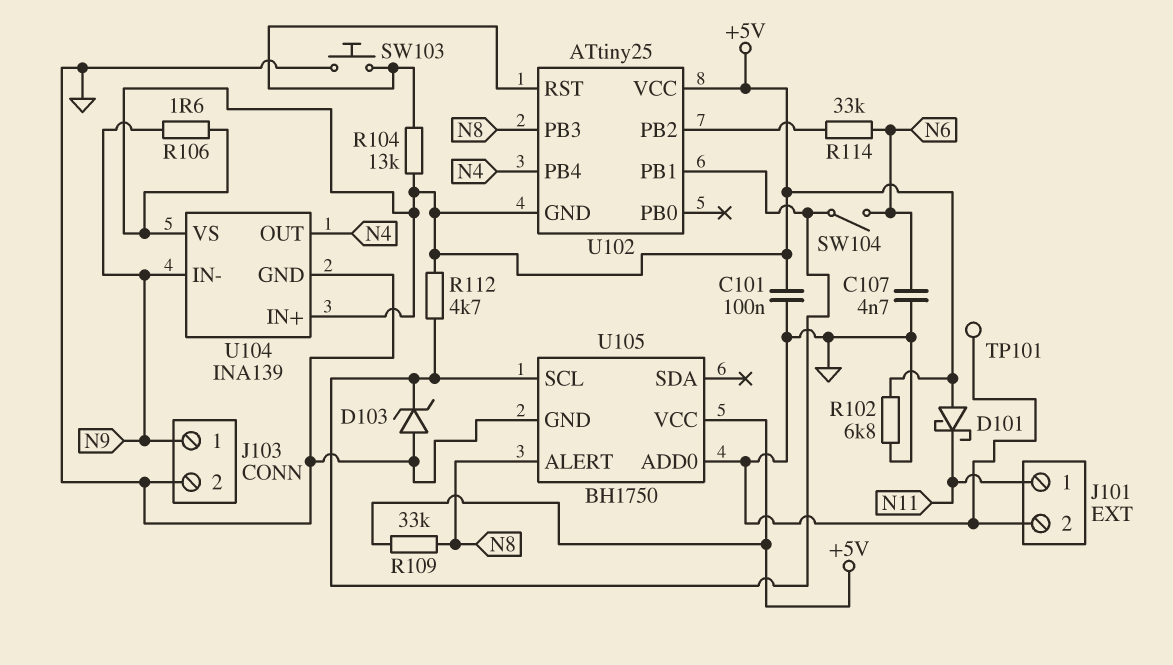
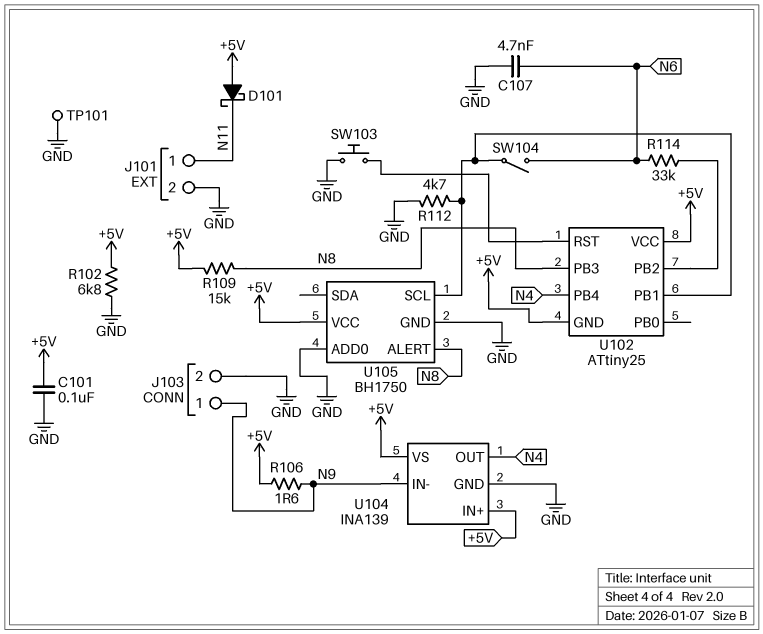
D103: zener (A GND, K U102/PB1) -> none
R104: 13k (+5V, U102/RST) -> none
R109: 33k (+5V, N8) -> 15k (+5V, N8)
R112: 4.7k (+5V, U102/PB1) -> 4.7k (GND, U102/PB1)

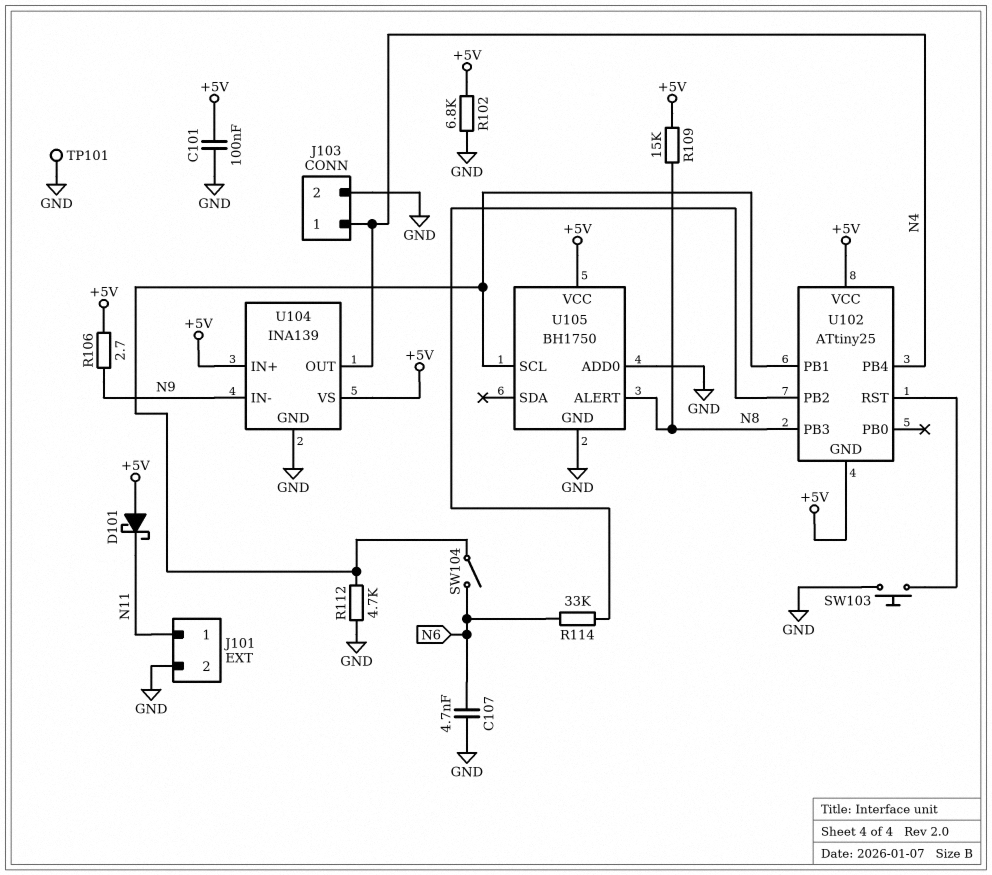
J103 pin 1: N9 -> N4
R106: 1.6 (+5V, N9) -> 2.7 (+5V, N9)

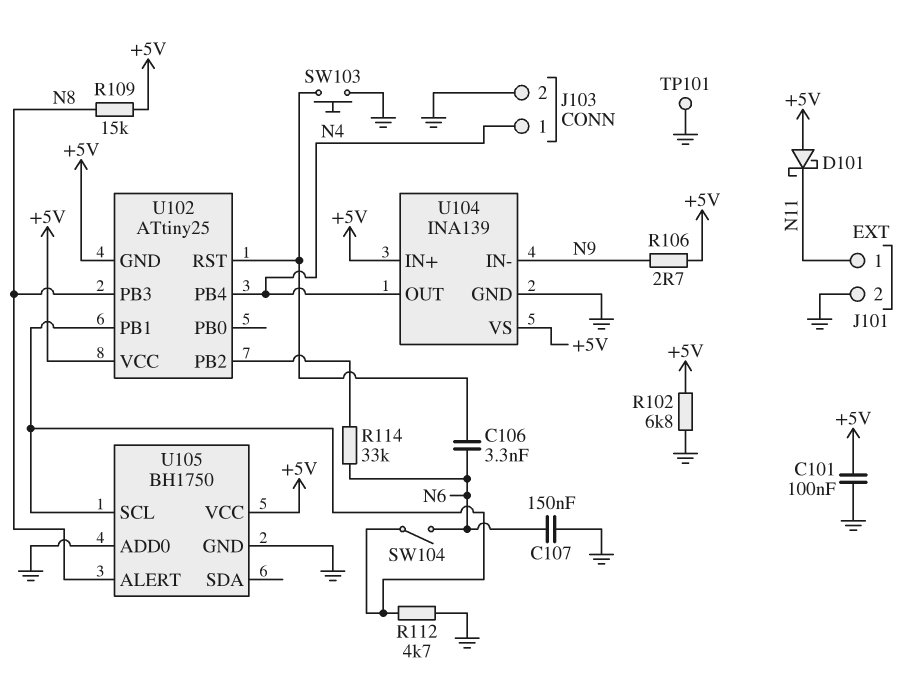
C106: none -> 3.3nF (N6, U102/RST)
C107: 4.7nF (GND, N6) -> 150nF (GND, N6)

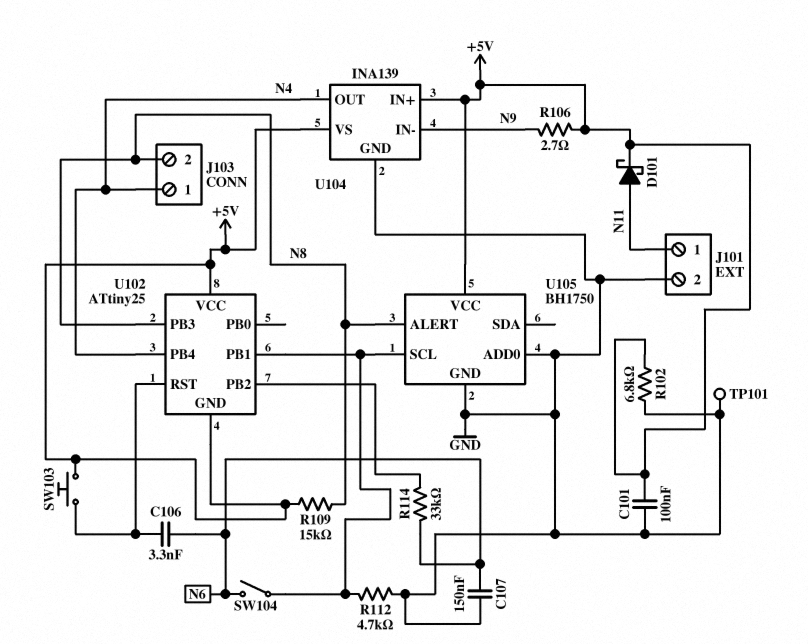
D101: schottky (A +5V, K N11) -> schottky (A N11, K +5V)
J103 pin 2: GND -> N8
SW103: button (GND, U102/RST) -> button (+5V, U102/RST)

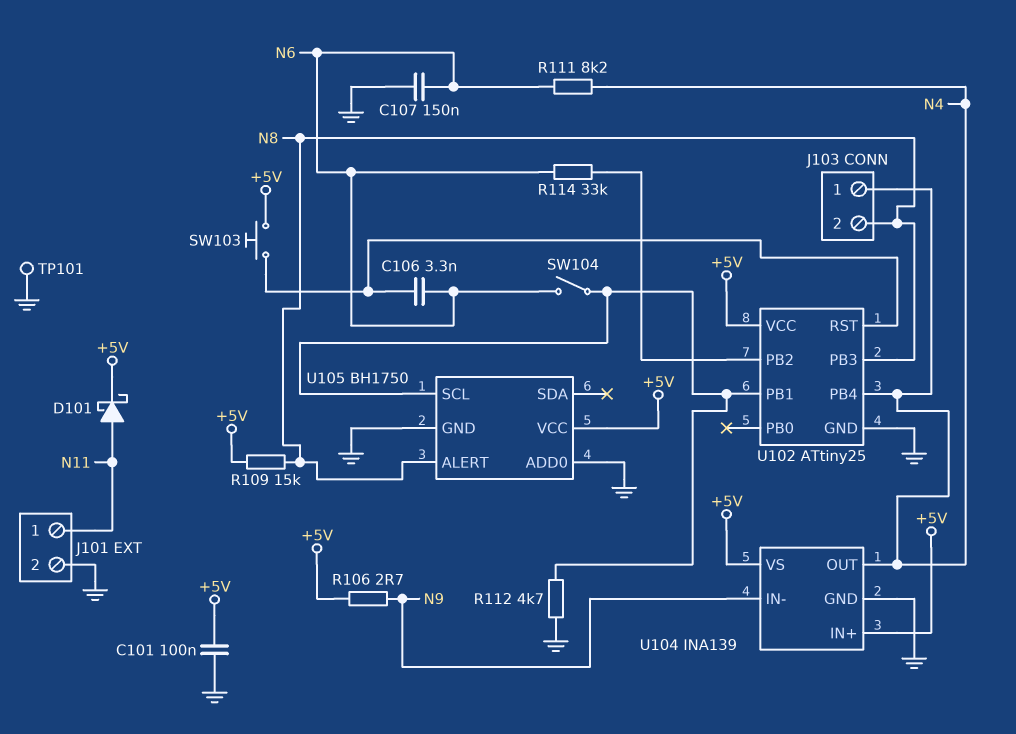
R102: 6.8k (+5V, GND) -> none
R111: none -> 8.2k (N4, N6)
U102 pin GND: +5V -> GND

